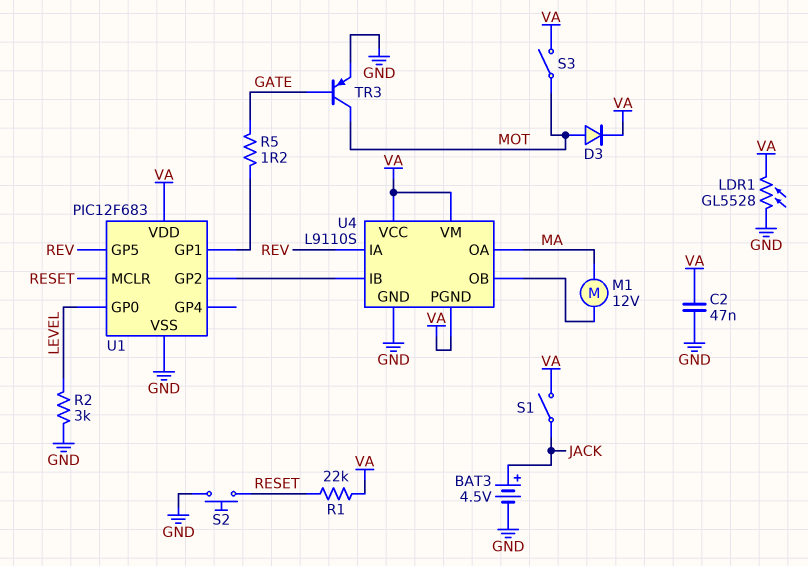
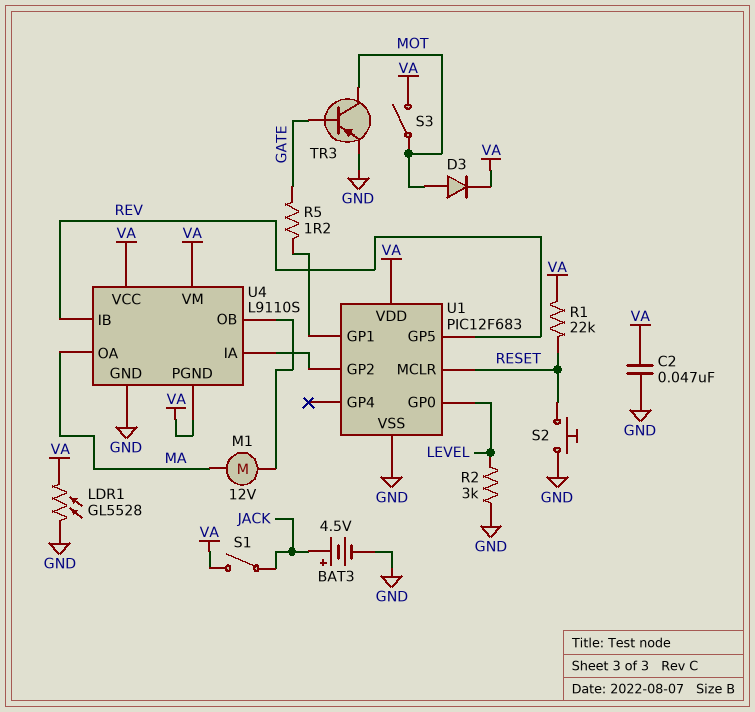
U4 pin IA: REV -> U1/GP2
U4 pin IB: U1/GP2 -> REV

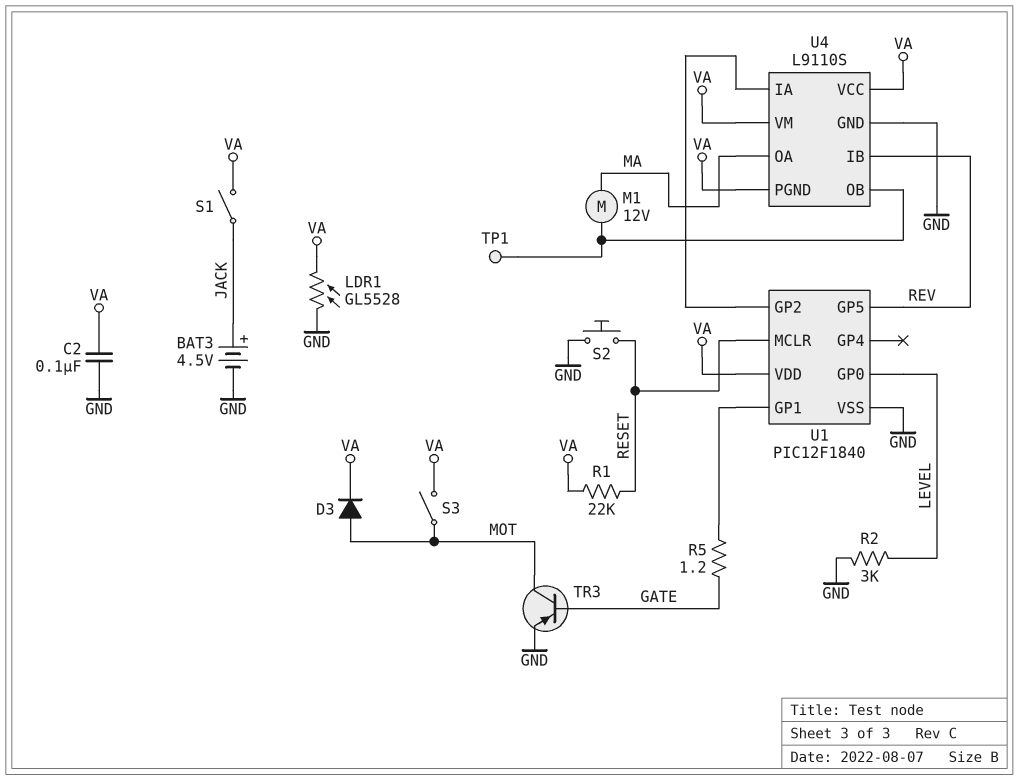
C2: 47nF (GND, VA) -> 100nF (GND, VA)
TP1: none -> test point (U4/OB)
U1: PIC12F683 -> PIC12F1840

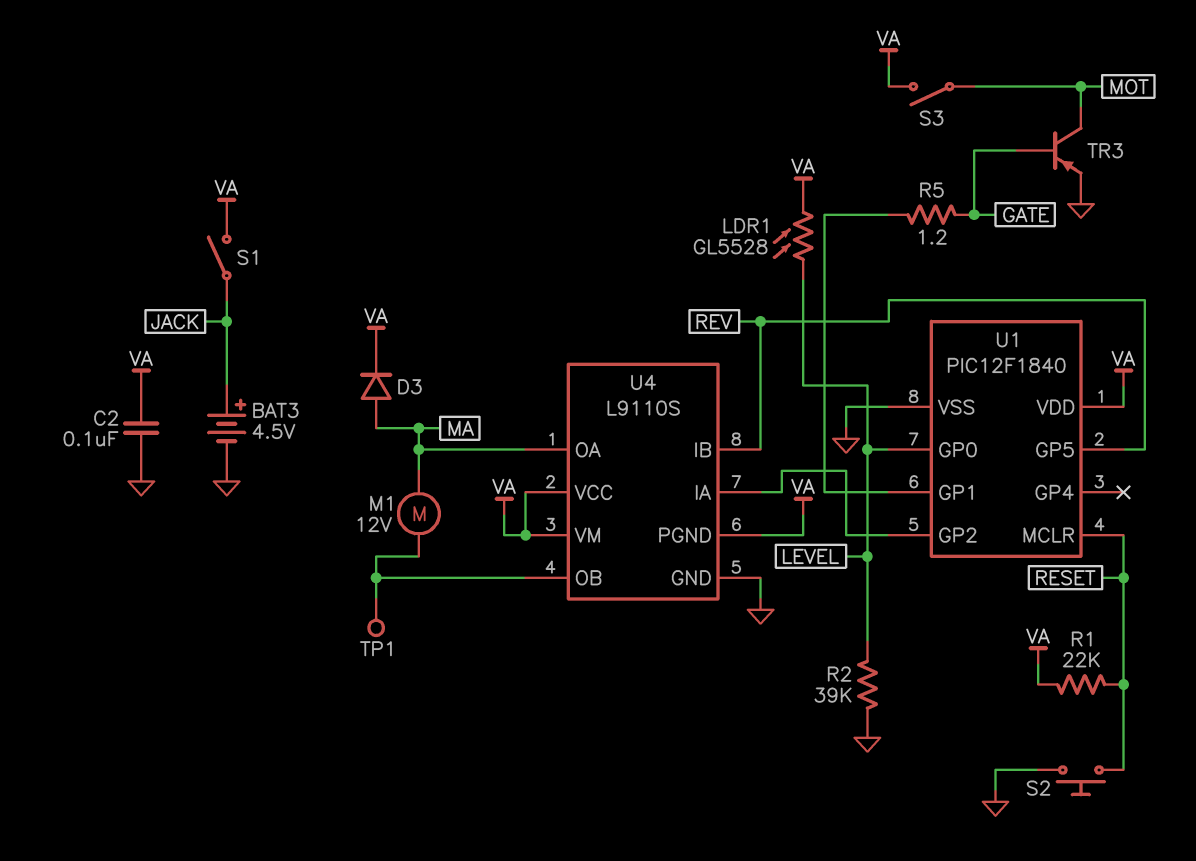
D3: diode (A MOT, K VA) -> diode (A MA, K VA)
LDR1: GL5528 (GND, VA) -> GL5528 (LEVEL, VA)
R2: 3k (GND, LEVEL) -> 39k (GND, LEVEL)

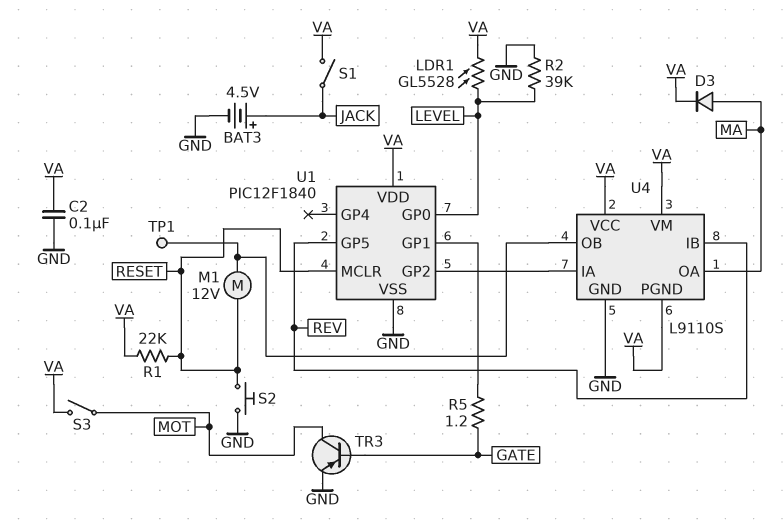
M1: motor 12V (MA, U4/OB) -> motor 12V (RESET, U4/OB)

